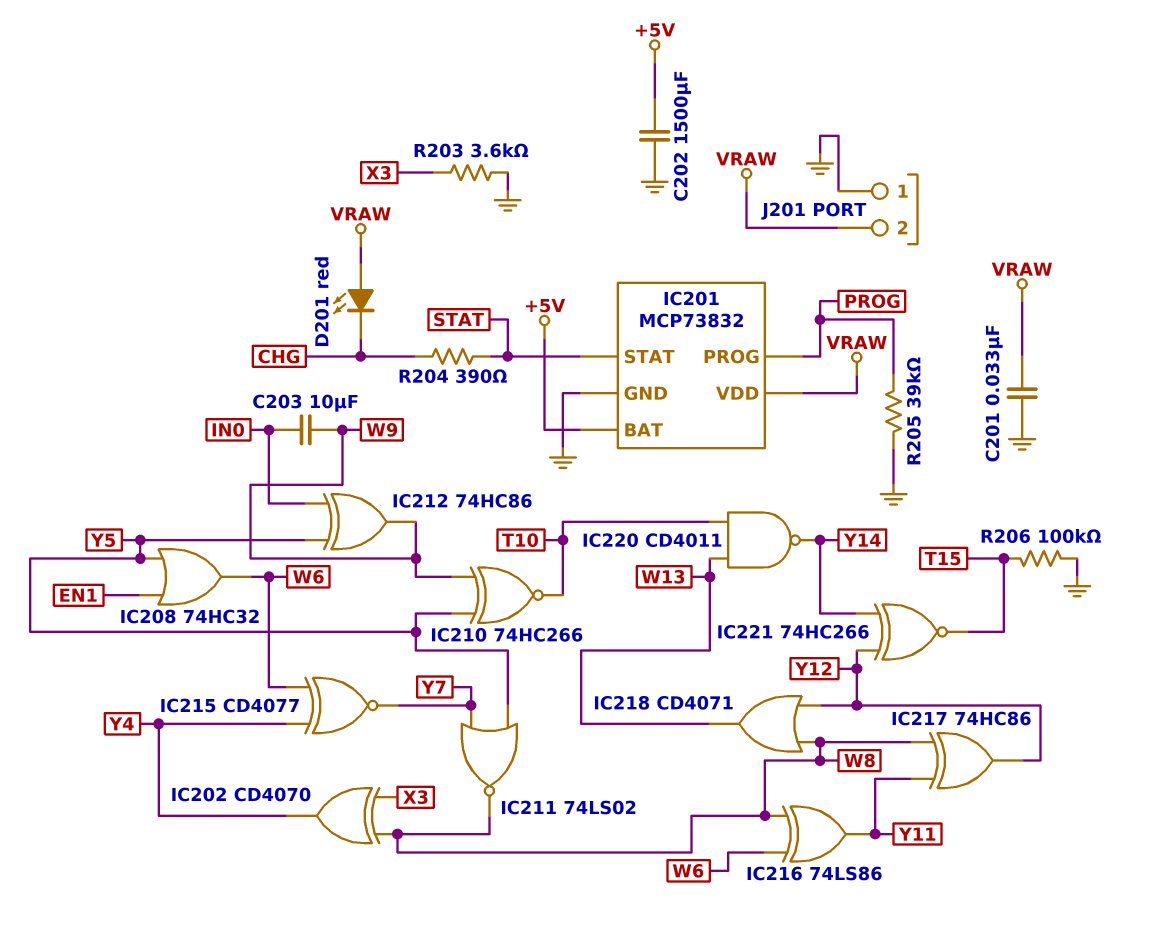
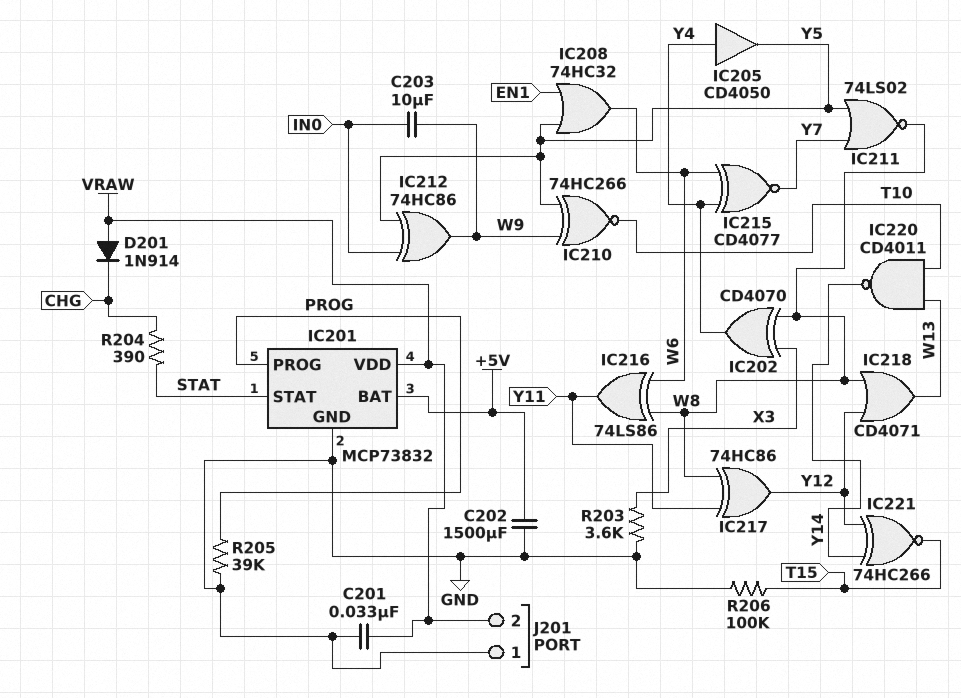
D201: LED red (A VRAW, K CHG) -> diode 1N914 (A VRAW, K CHG)
IC205: none -> buffer CD4050 (in Y4, out Y5)

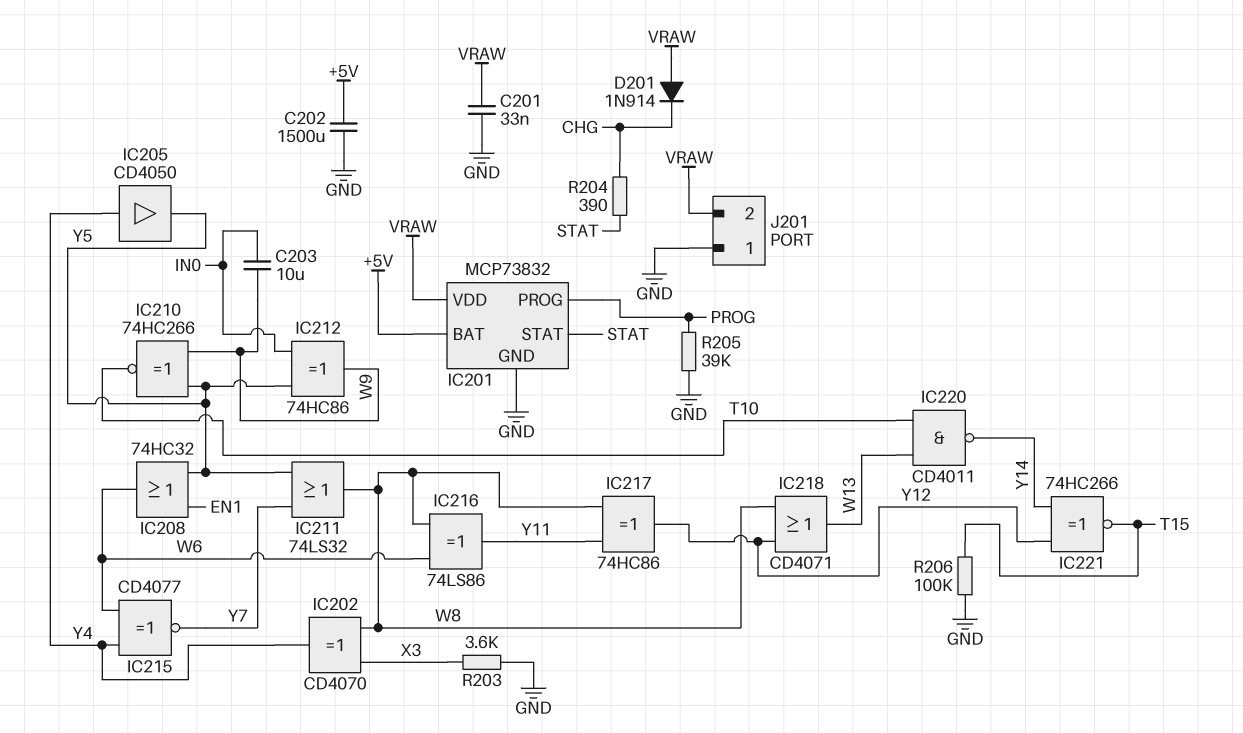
IC211: NOR 74LS02 (in Y5, in Y7, out W8) -> OR 74LS32 (in Y5, in Y7, out W8)

